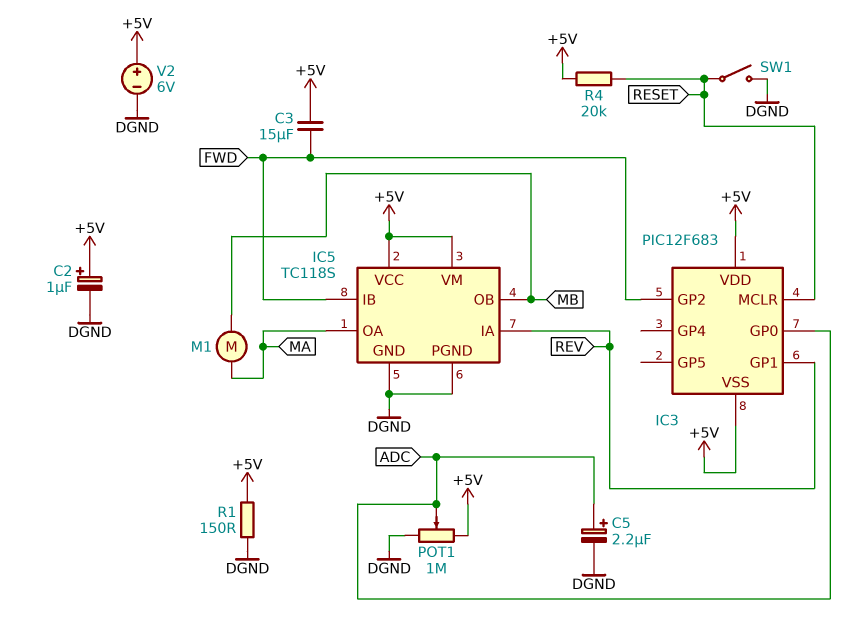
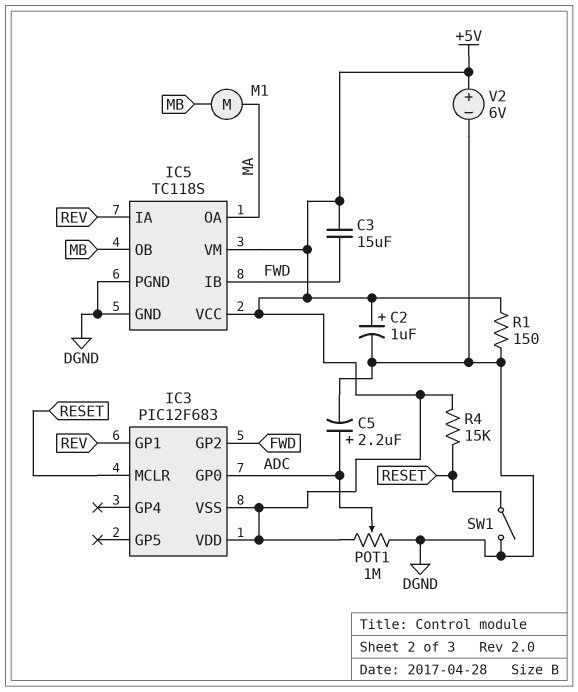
R4: 20k (+5V, RESET) -> 15k (+5V, RESET)

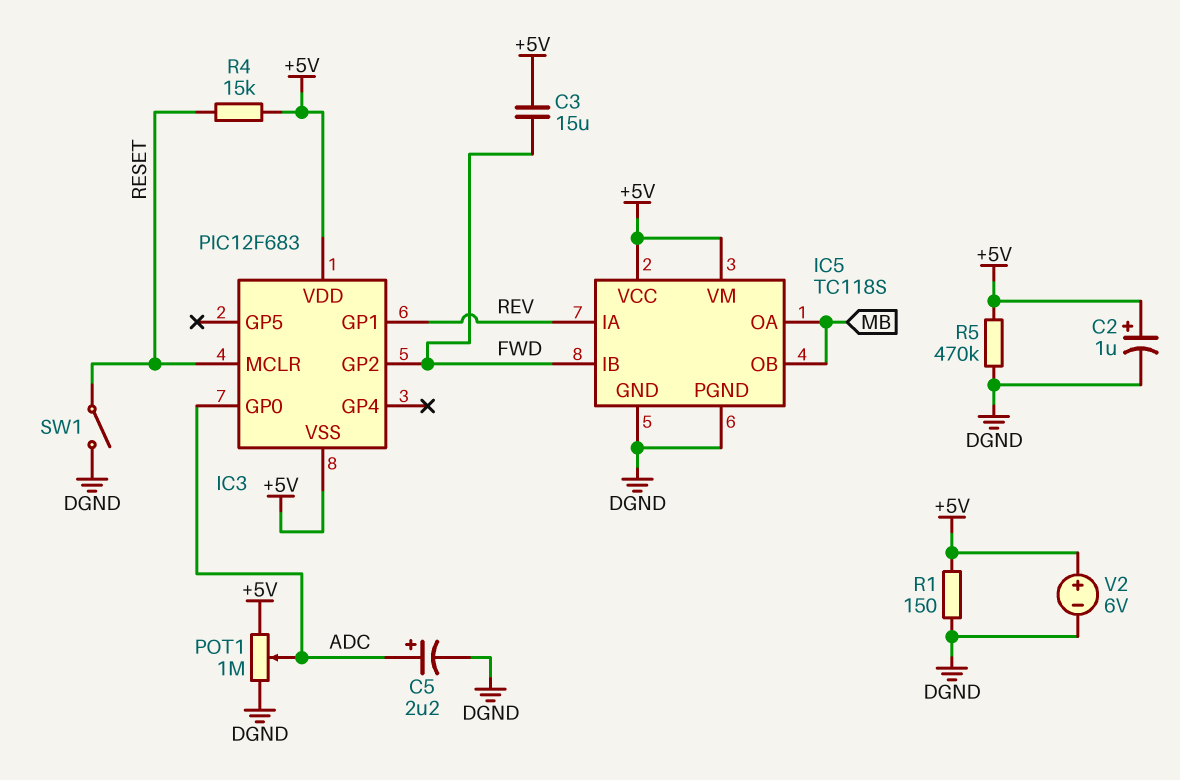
IC5 pin OA: MA -> MB
M1: motor (MA, MB) -> none
R5: none -> 470k (+5V, DGND)

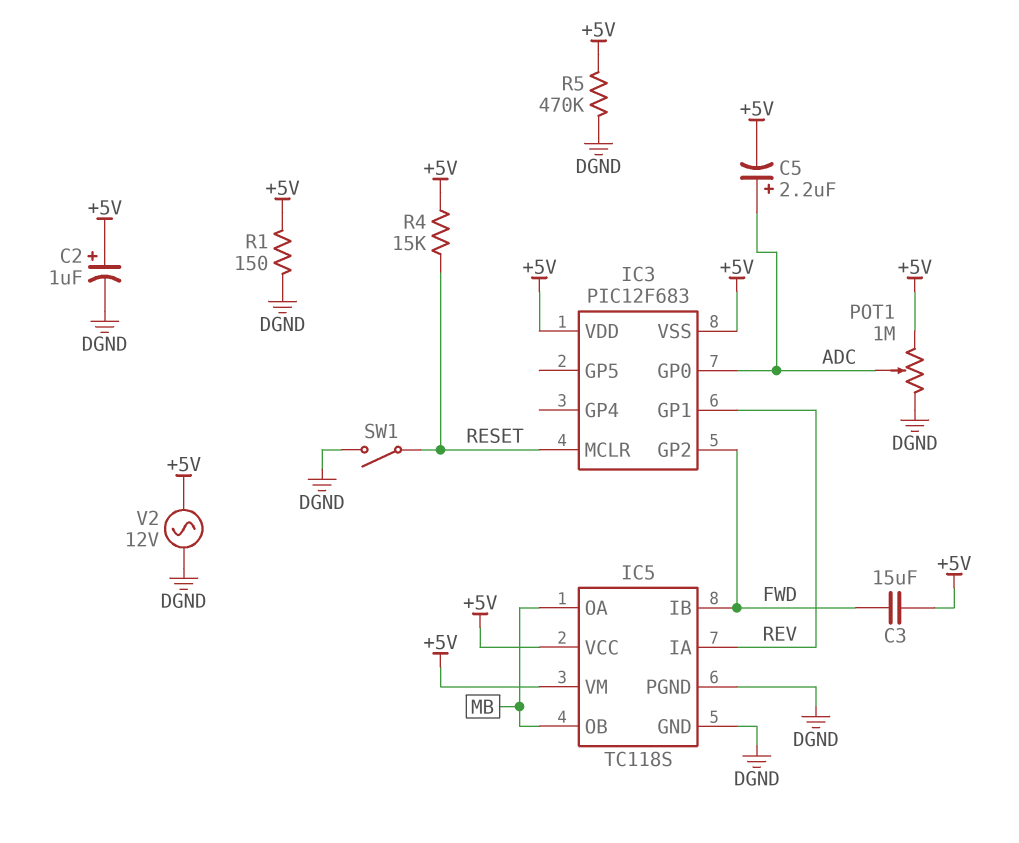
C5: 2.2uF (plus ADC, minus DGND) -> 2.2uF (plus ADC, minus +5V)
V2: 6V (plus +5V, minus DGND) -> AC 12V (+5V, DGND)

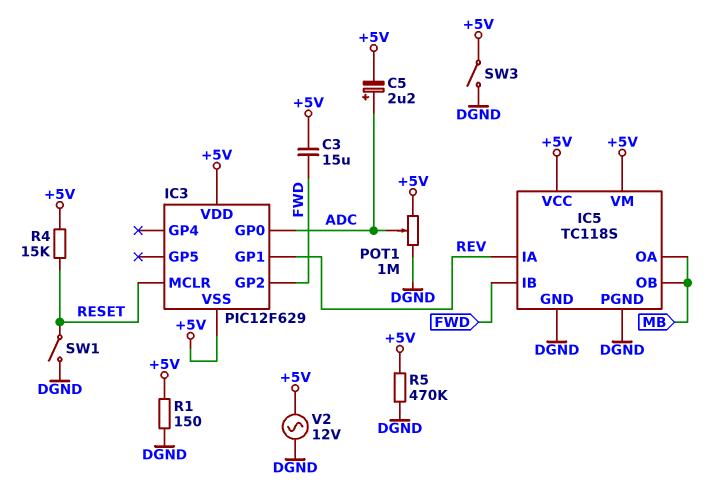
C2: 1uF (plus +5V, minus DGND) -> none
IC3: PIC12F683 -> PIC12F629
SW3: none -> switch (+5V, DGND)

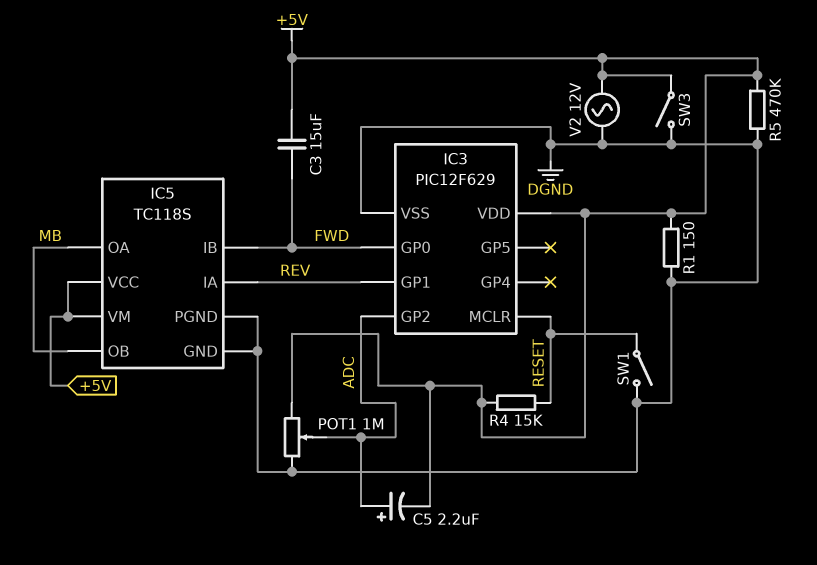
IC3 pin GP0: ADC -> FWD
IC3 pin GP2: FWD -> ADC
IC3 pin VSS: +5V -> DGND

